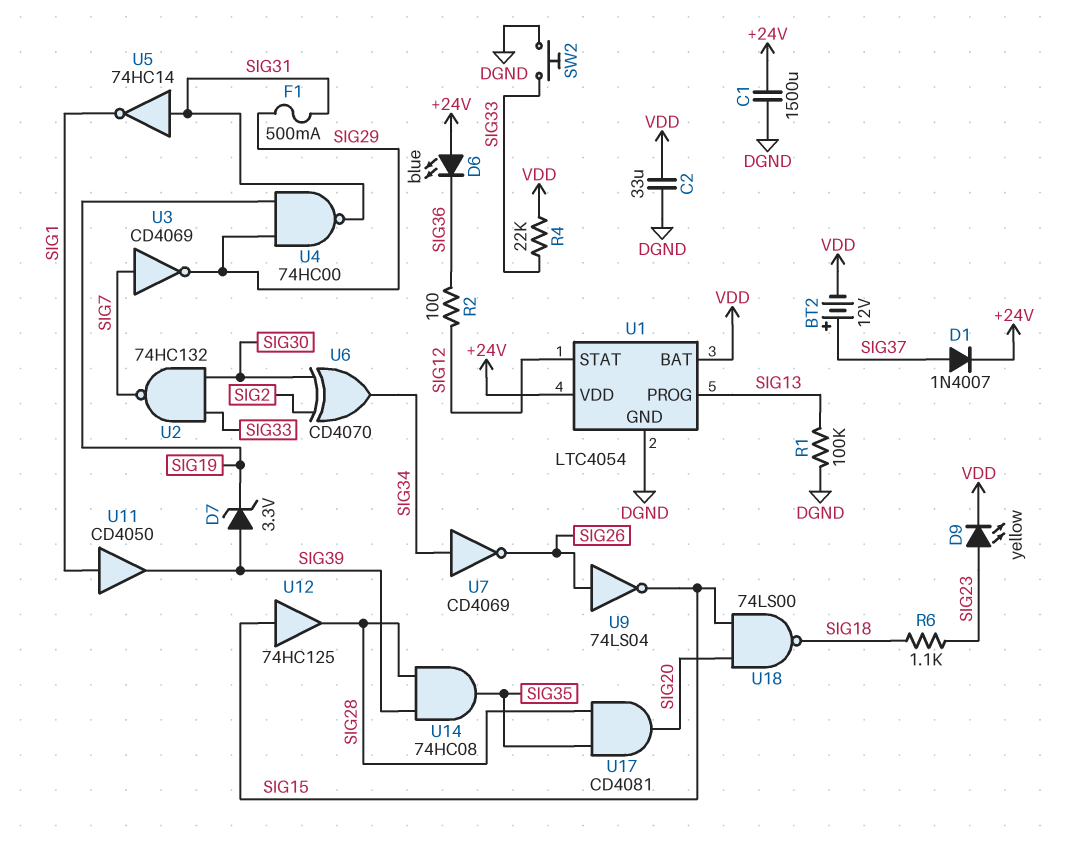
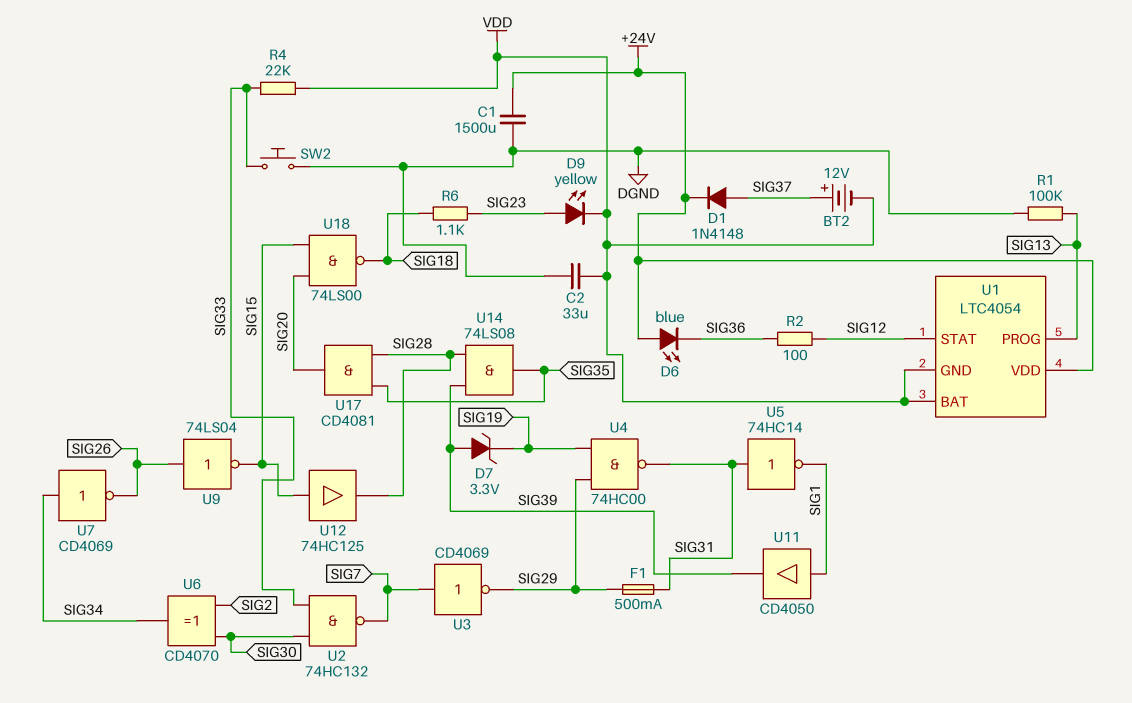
D1: diode 1N4007 (A SIG37, K +24V) -> diode 1N4148 (A SIG37, K +24V)
U1 pin GND: DGND -> VDD
U14: AND 74HC08 (in SIG28, in SIG39, out SIG35) -> AND 74LS08 (in SIG28, in SIG39, out SIG35)

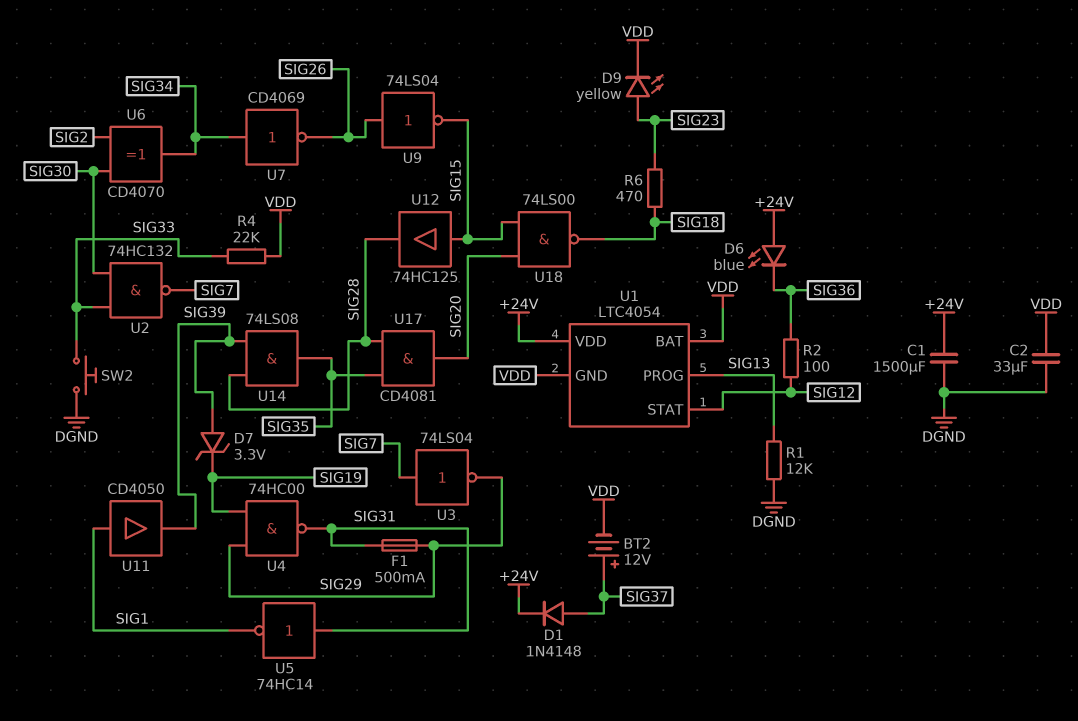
R1: 100k (DGND, SIG13) -> 12k (DGND, SIG13)
R6: 1.1k (SIG18, SIG23) -> 470 (SIG18, SIG23)
U3: NOT CD4069 (in SIG7, out SIG29) -> NOT 74LS04 (in SIG7, out SIG29)

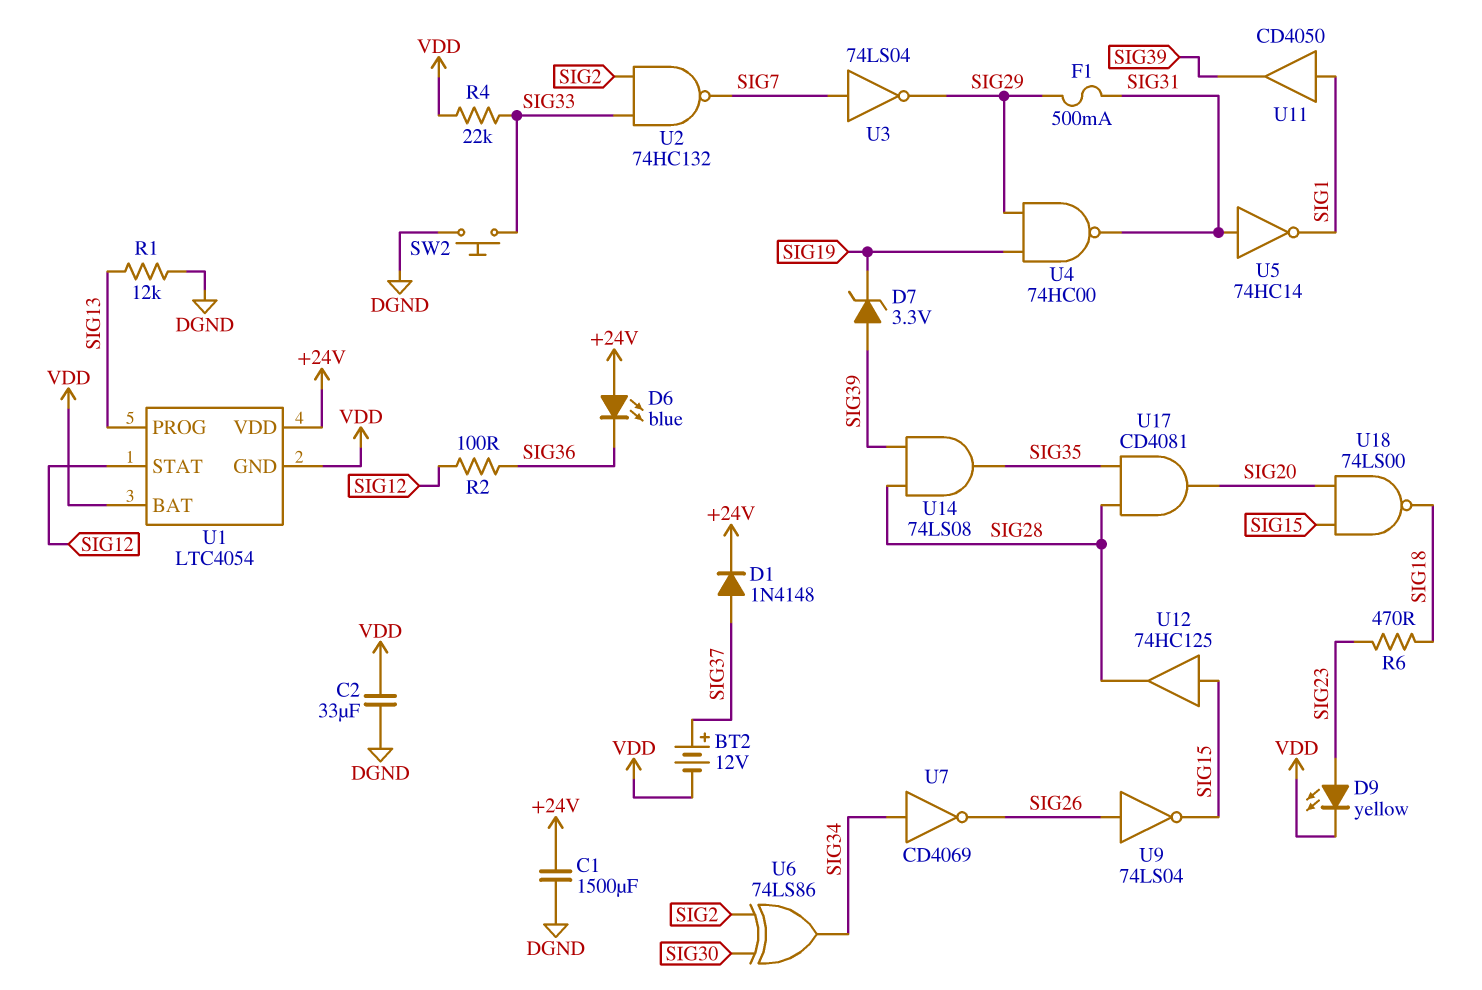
U2: NAND 74HC132 (in SIG30, in SIG33, out SIG7) -> NAND 74HC132 (in SIG2, in SIG33, out SIG7)
U6: XOR CD4070 (in SIG2, in SIG30, out SIG34) -> XOR 74LS86 (in SIG2, in SIG30, out SIG34)

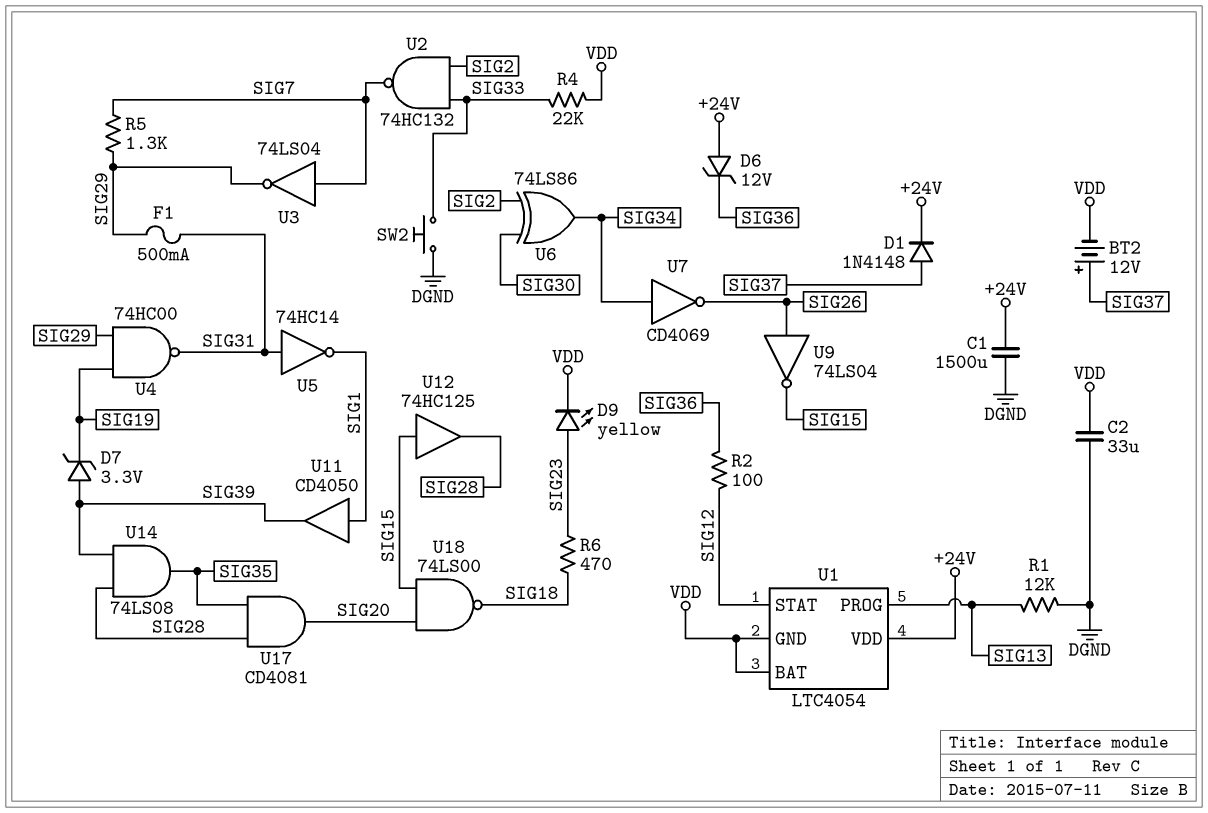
D6: LED blue (A +24V, K SIG36) -> zener 12V (A +24V, K SIG36)
R5: none -> 1.3k (SIG7, SIG29)

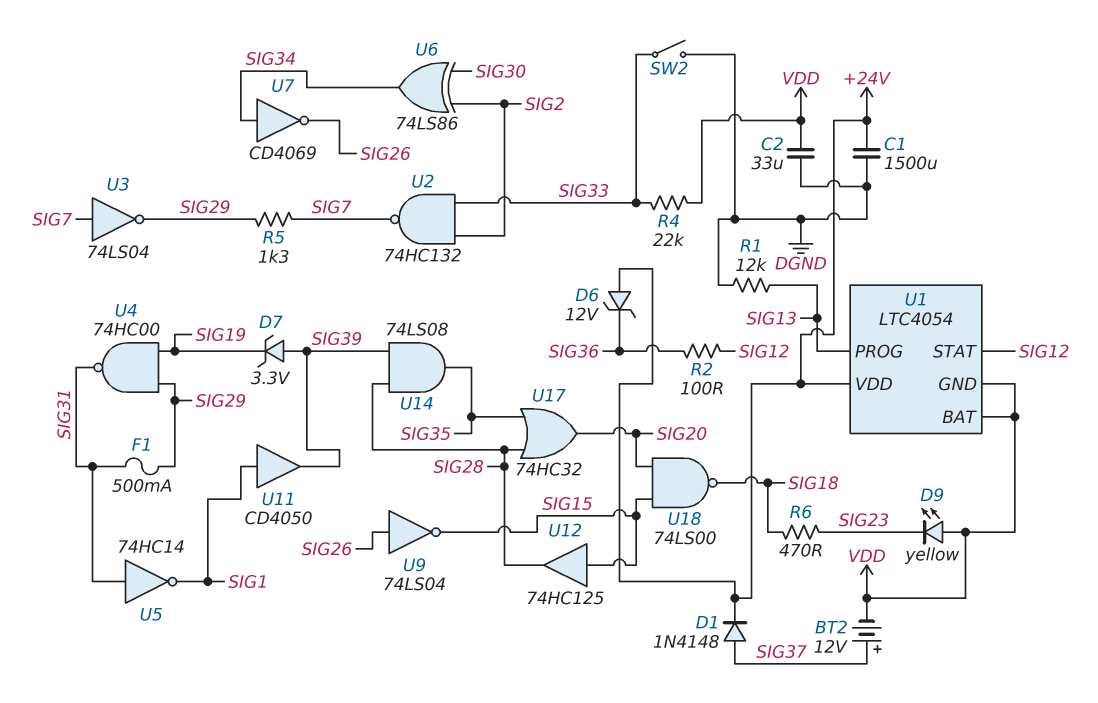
D9: LED yellow (A SIG23, K VDD) -> LED yellow (A VDD, K SIG23)
SW2: button (DGND, SIG33) -> switch (DGND, SIG33)
U17: AND CD4081 (in SIG28, in SIG35, out SIG20) -> OR 74HC32 (in SIG28, in SIG35, out SIG20)

